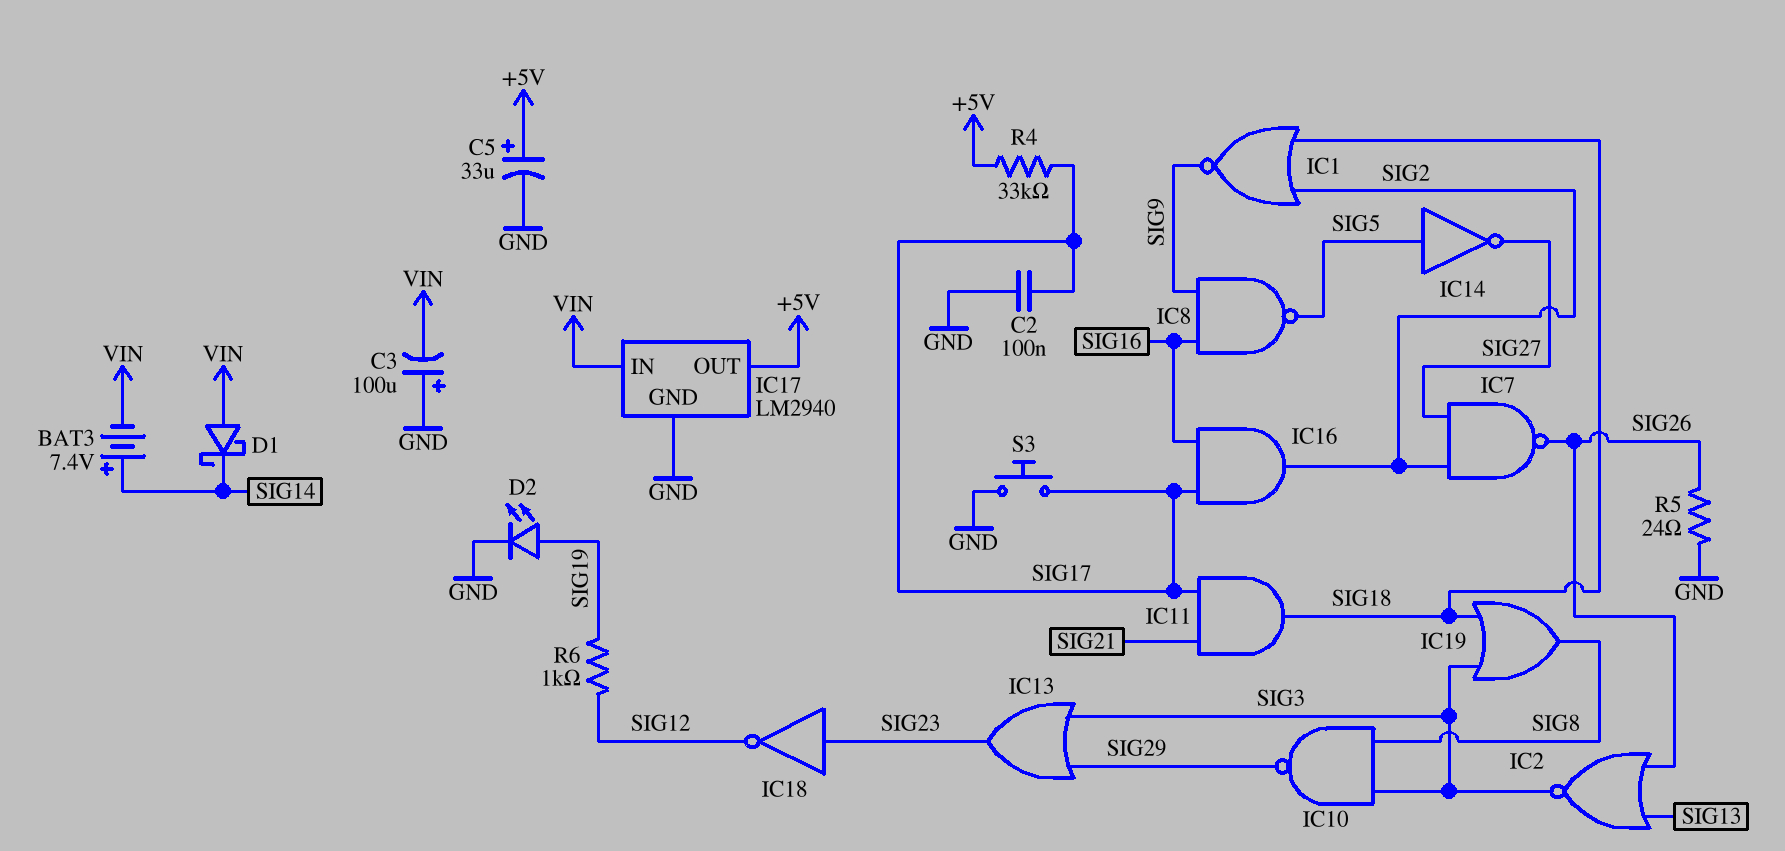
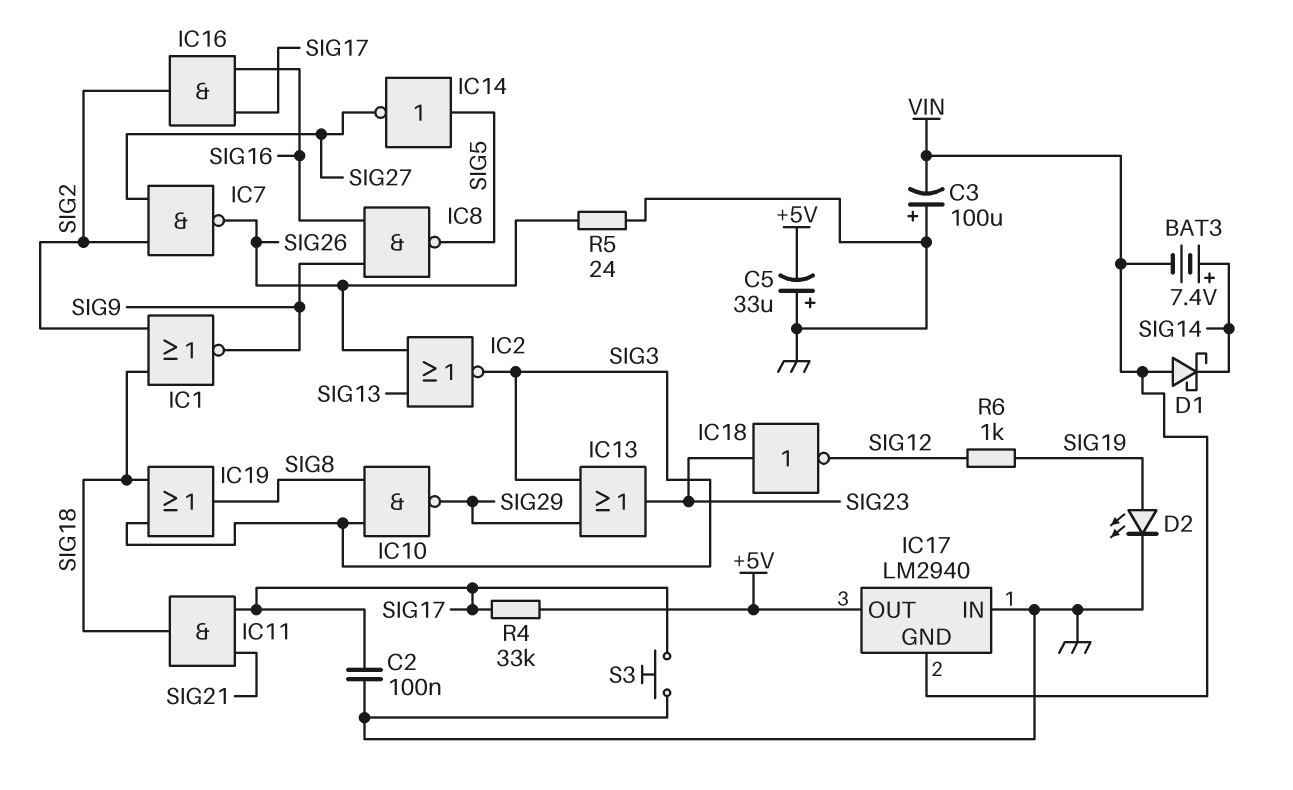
C5: 33uF (plus +5V, minus GND) -> 33uF (plus GND, minus +5V)
IC17 pin GND: GND -> VIN
IC17 pin IN: VIN -> GND

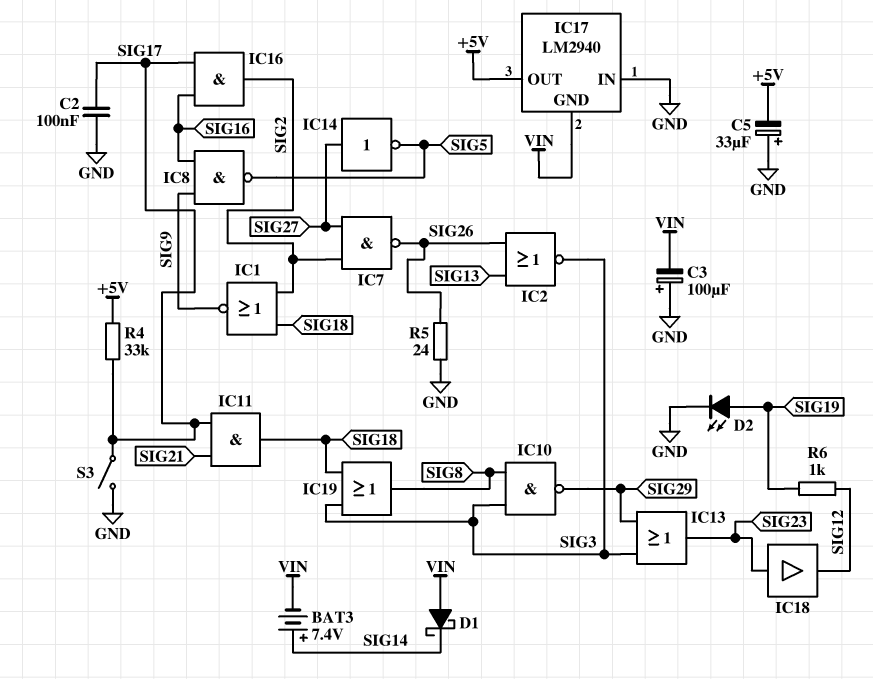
IC14: NOT (in SIG5, out SIG27) -> NOT (in SIG27, out SIG5)
IC18: NOT (in SIG23, out SIG12) -> buffer (in SIG23, out SIG12)
S3: button (GND, SIG17) -> switch (GND, SIG17)

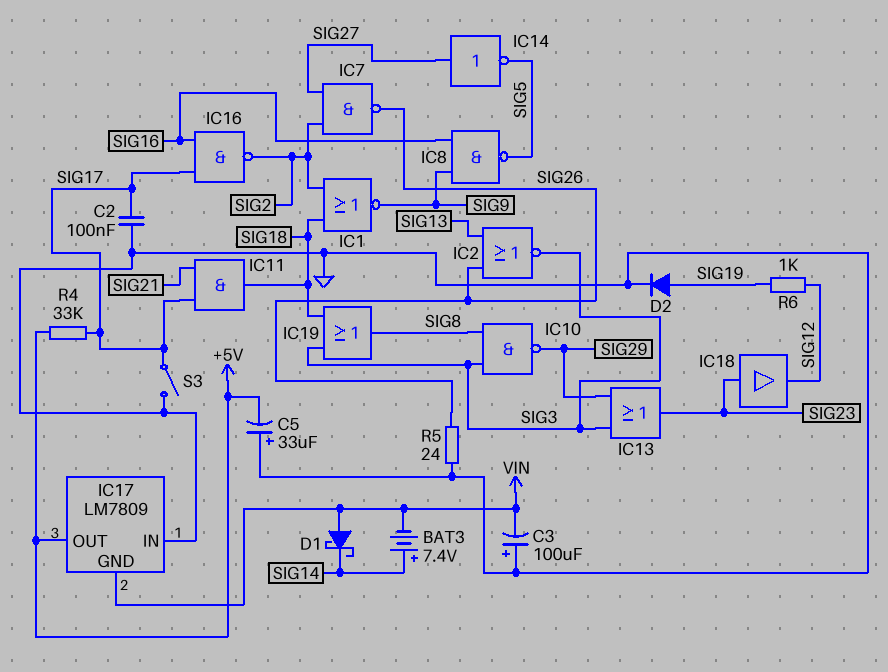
D2: LED (A SIG19, K GND) -> diode (A SIG19, K GND)
IC16: AND (in SIG16, in SIG17, out SIG2) -> NAND (in SIG16, in SIG17, out SIG2)
IC17: LM2940 -> LM7809

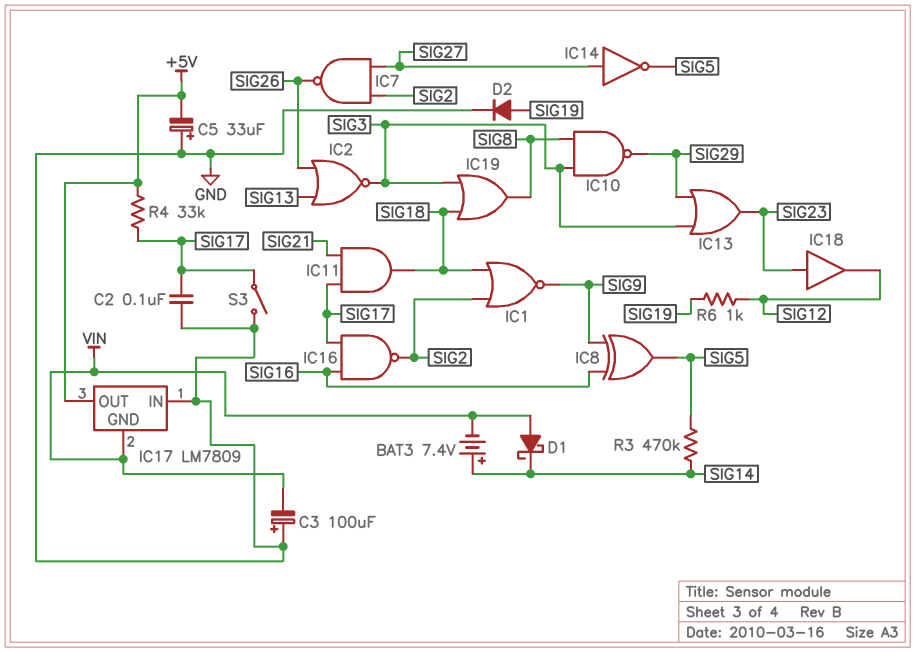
IC8: NAND (in SIG9, in SIG16, out SIG5) -> XOR (in SIG9, in SIG16, out SIG5)
R3: none -> 470k (SIG5, SIG14)
R5: 24 (GND, SIG26) -> none

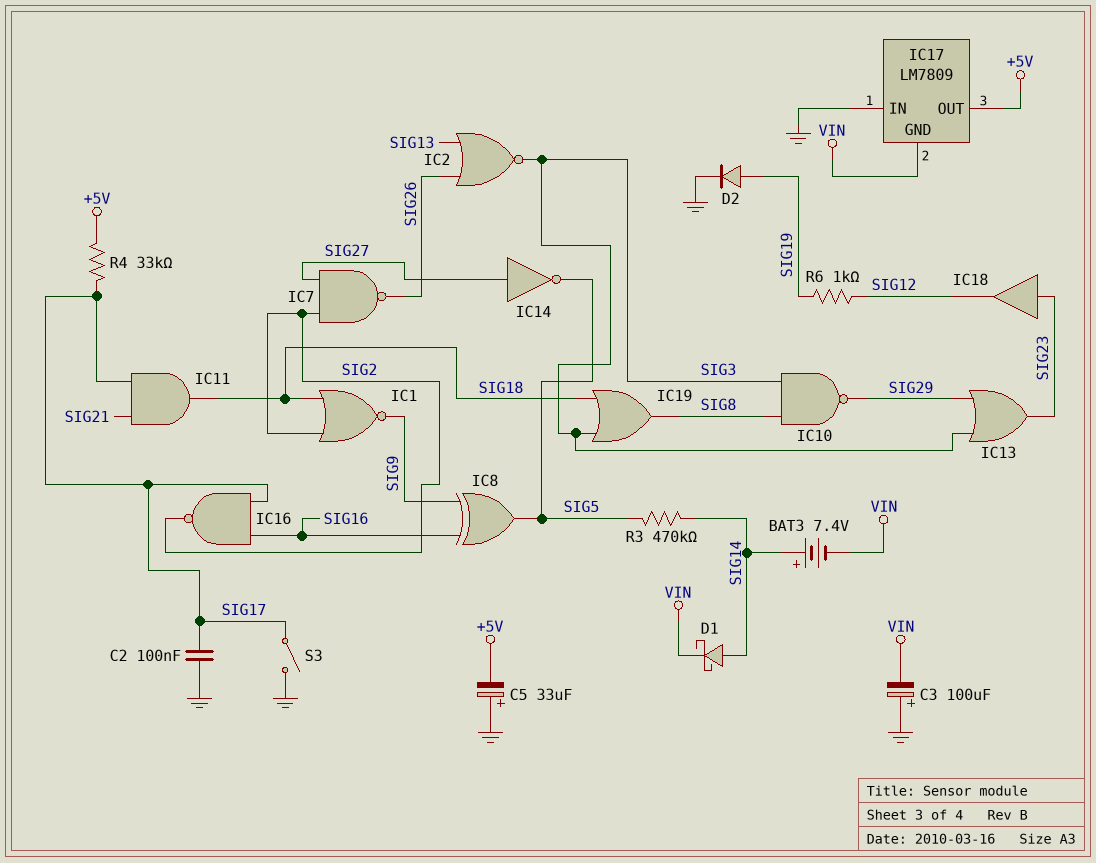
D1: schottky (A VIN, K SIG14) -> schottky (A SIG14, K VIN)

